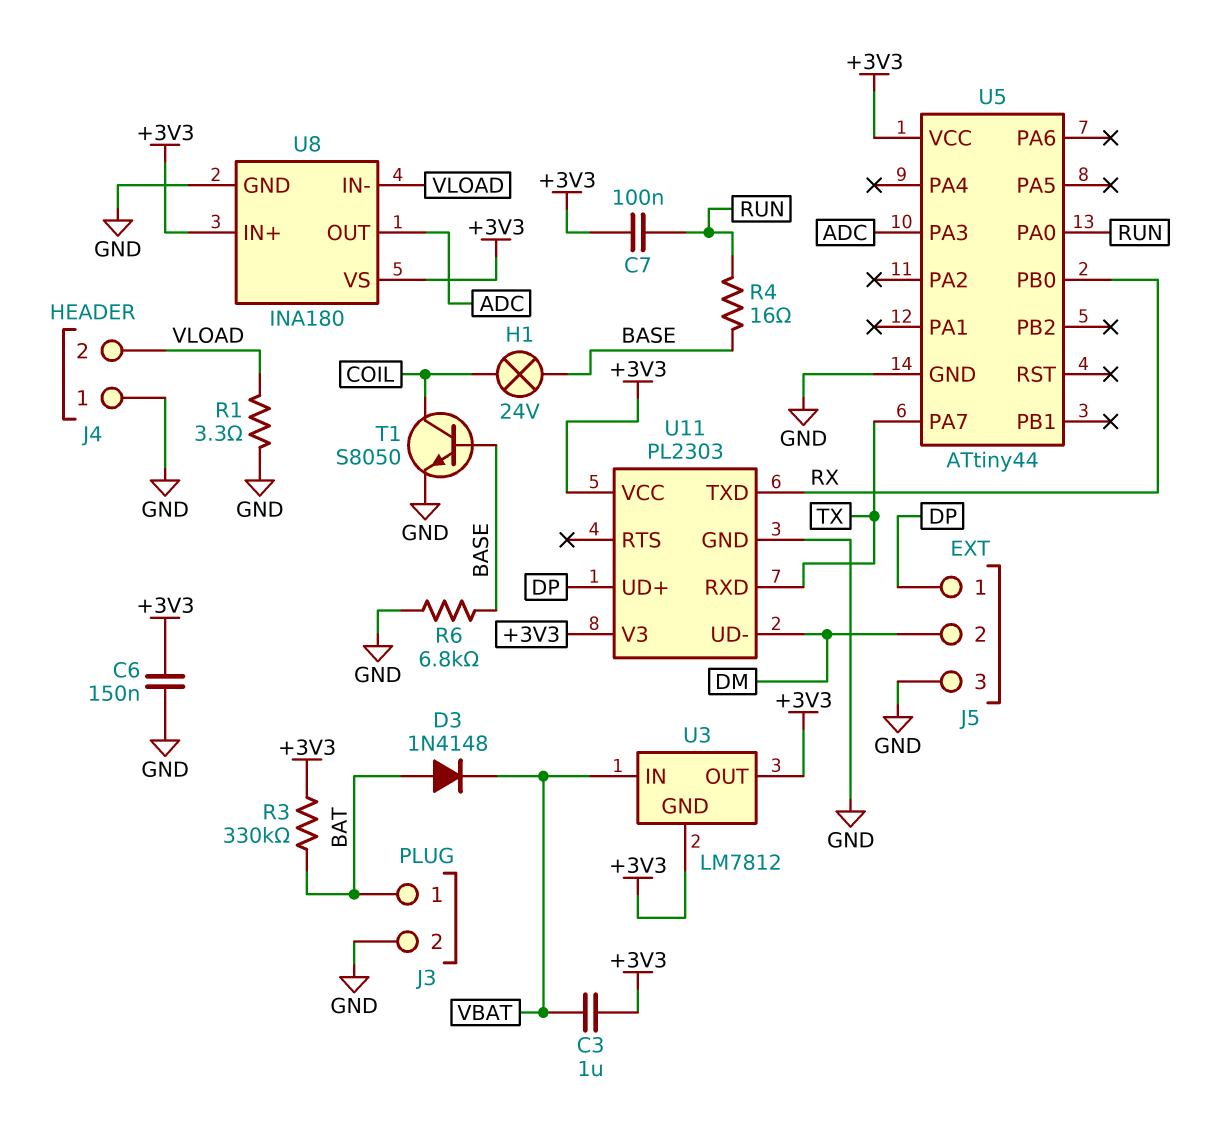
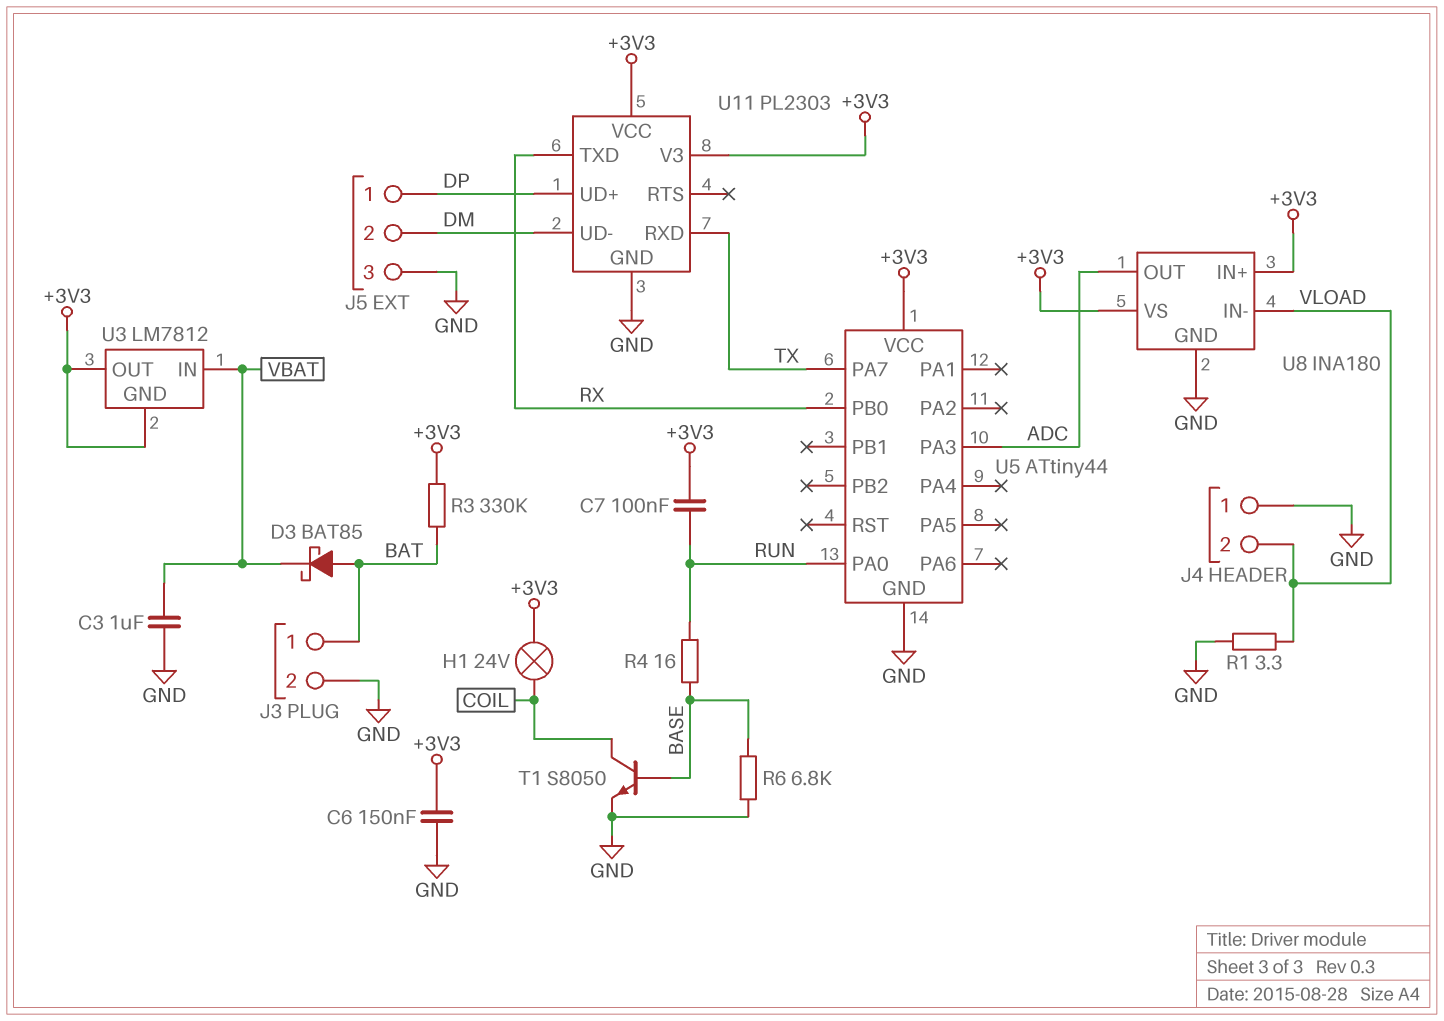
C3: 1uF (+3V3, VBAT) -> 1uF (GND, VBAT)
D3: diode 1N4148 (A BAT, K VBAT) -> schottky BAT85 (A BAT, K VBAT)
H1: lamp 24V (BASE, COIL) -> lamp 24V (+3V3, COIL)

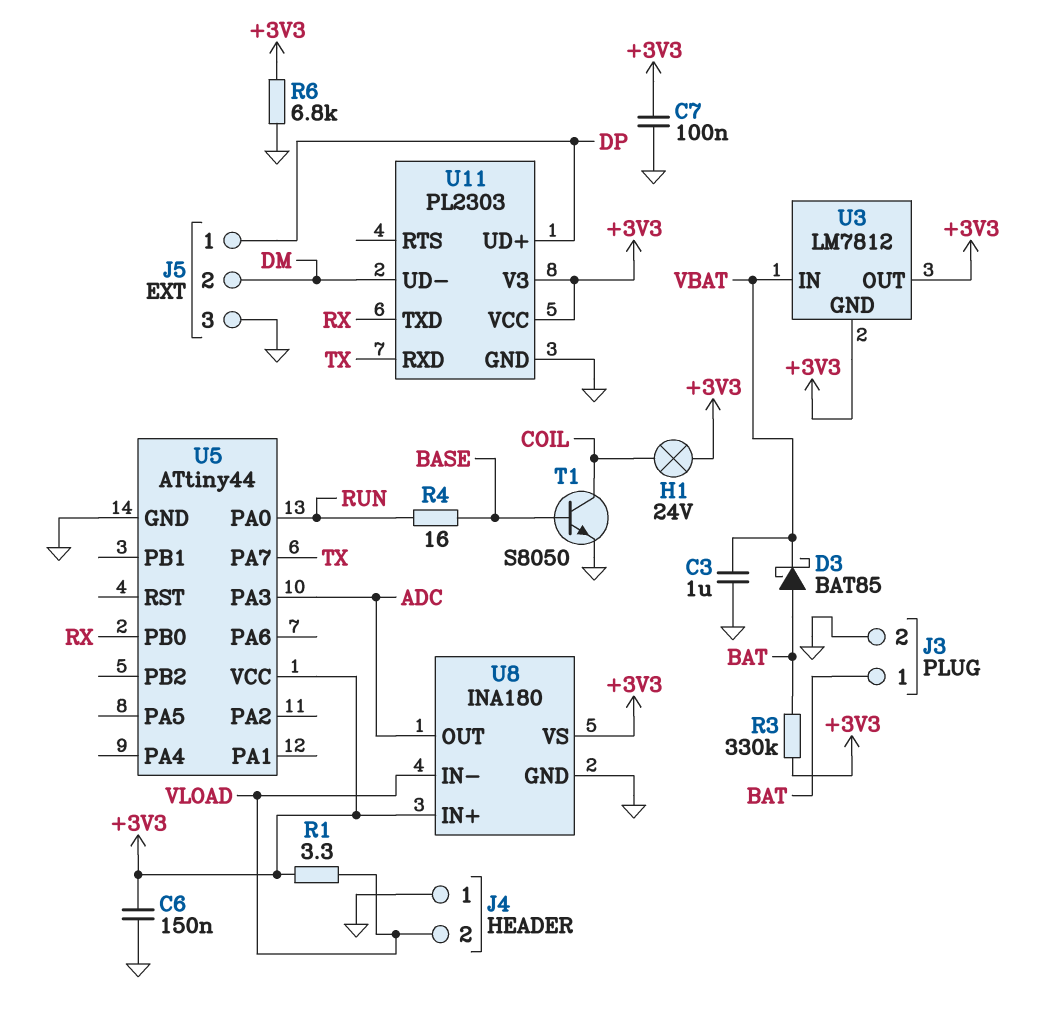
C7: 100nF (+3V3, RUN) -> 100nF (+3V3, GND)
R1: 3.3 (GND, VLOAD) -> 3.3 (+3V3, VLOAD)
R6: 6.8k (BASE, GND) -> 6.8k (+3V3, GND)

